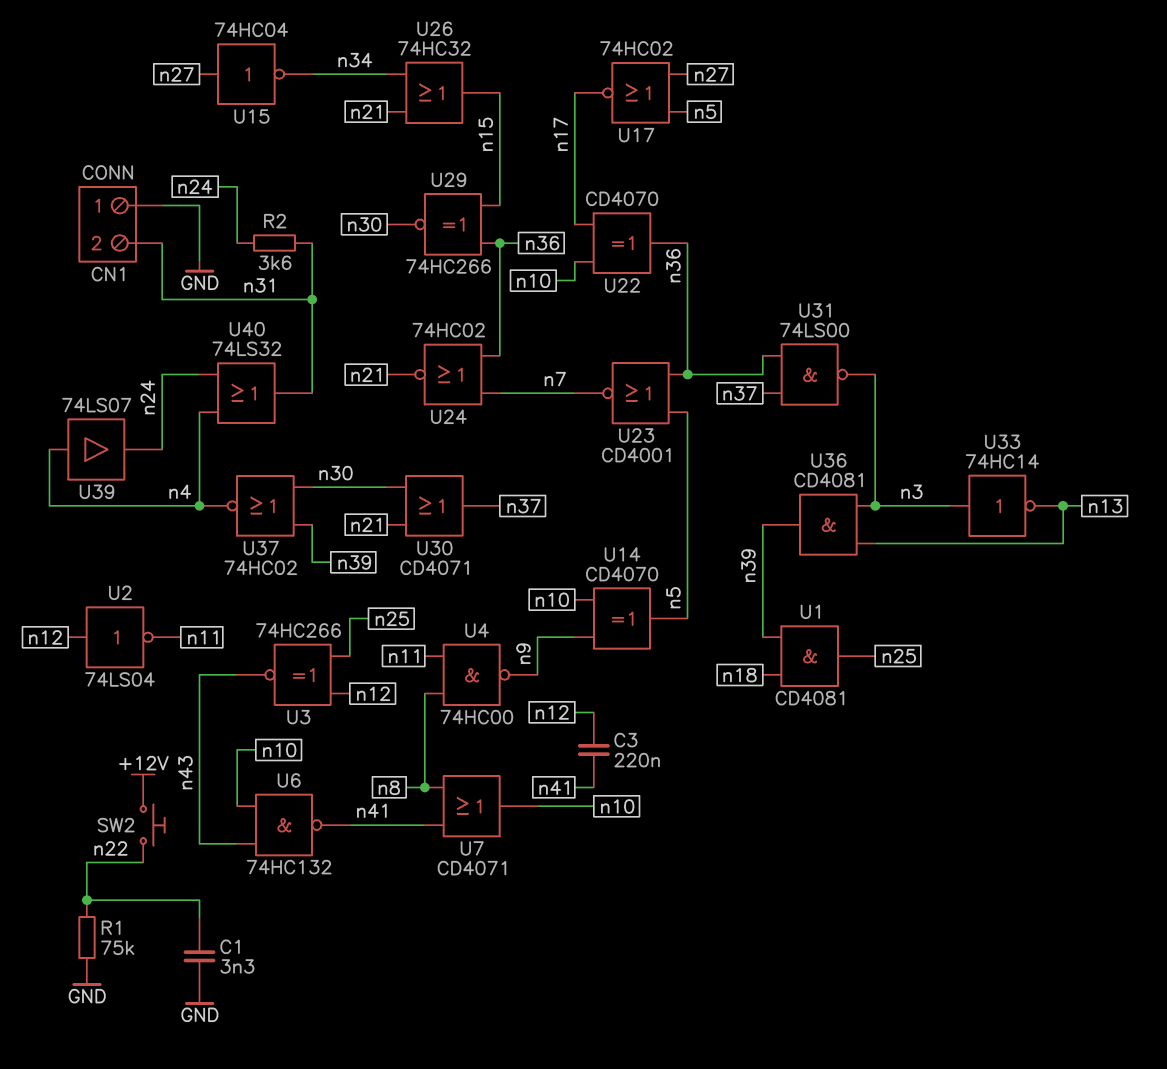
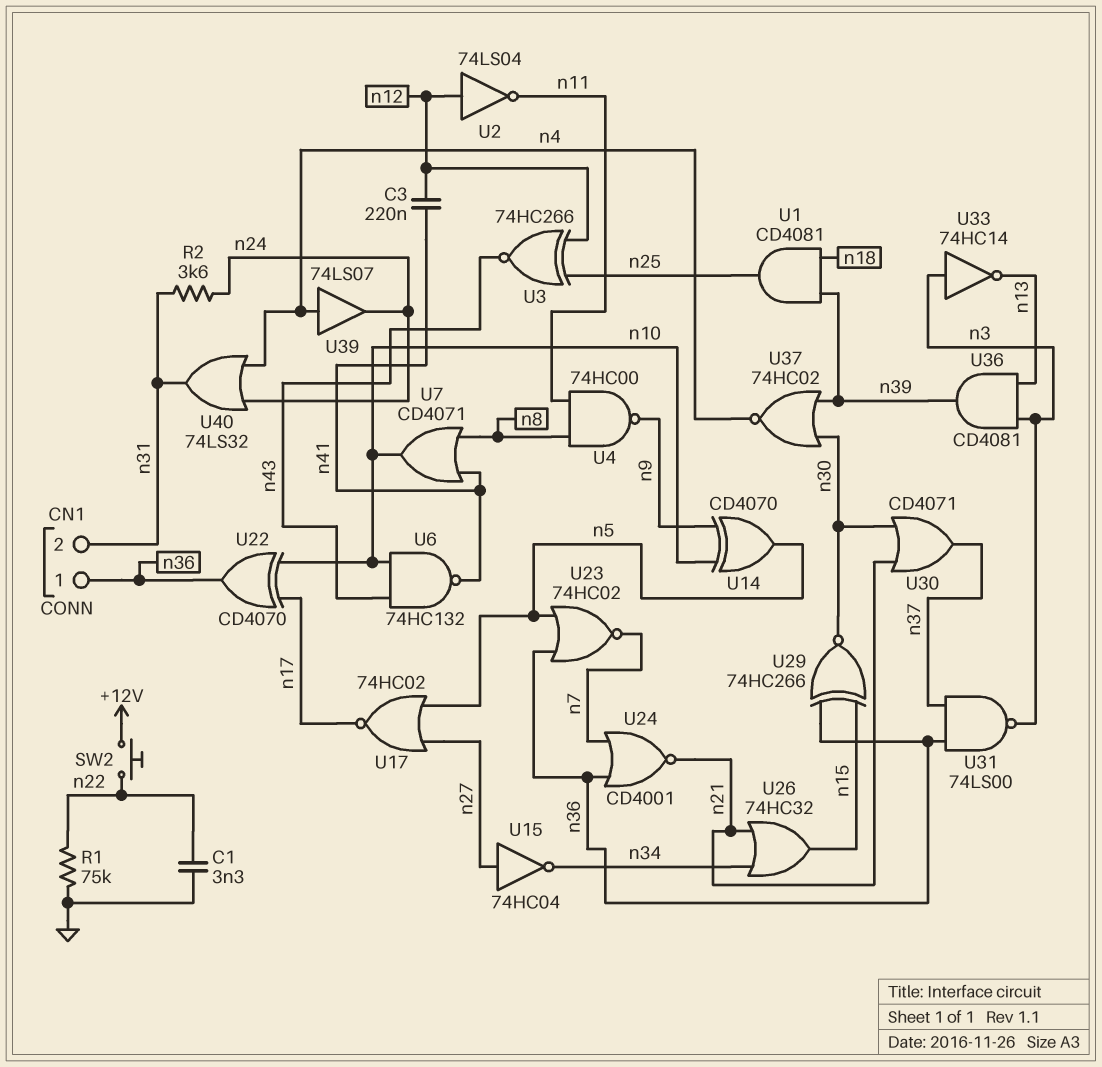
CN1 pin 1: GND -> n36
U23: NOR CD4001 (in n5, in n36, out n7) -> NOR 74HC02 (in n5, in n36, out n7)
U24: NOR 74HC02 (in n7, in n36, out n21) -> NOR CD4001 (in n7, in n36, out n21)

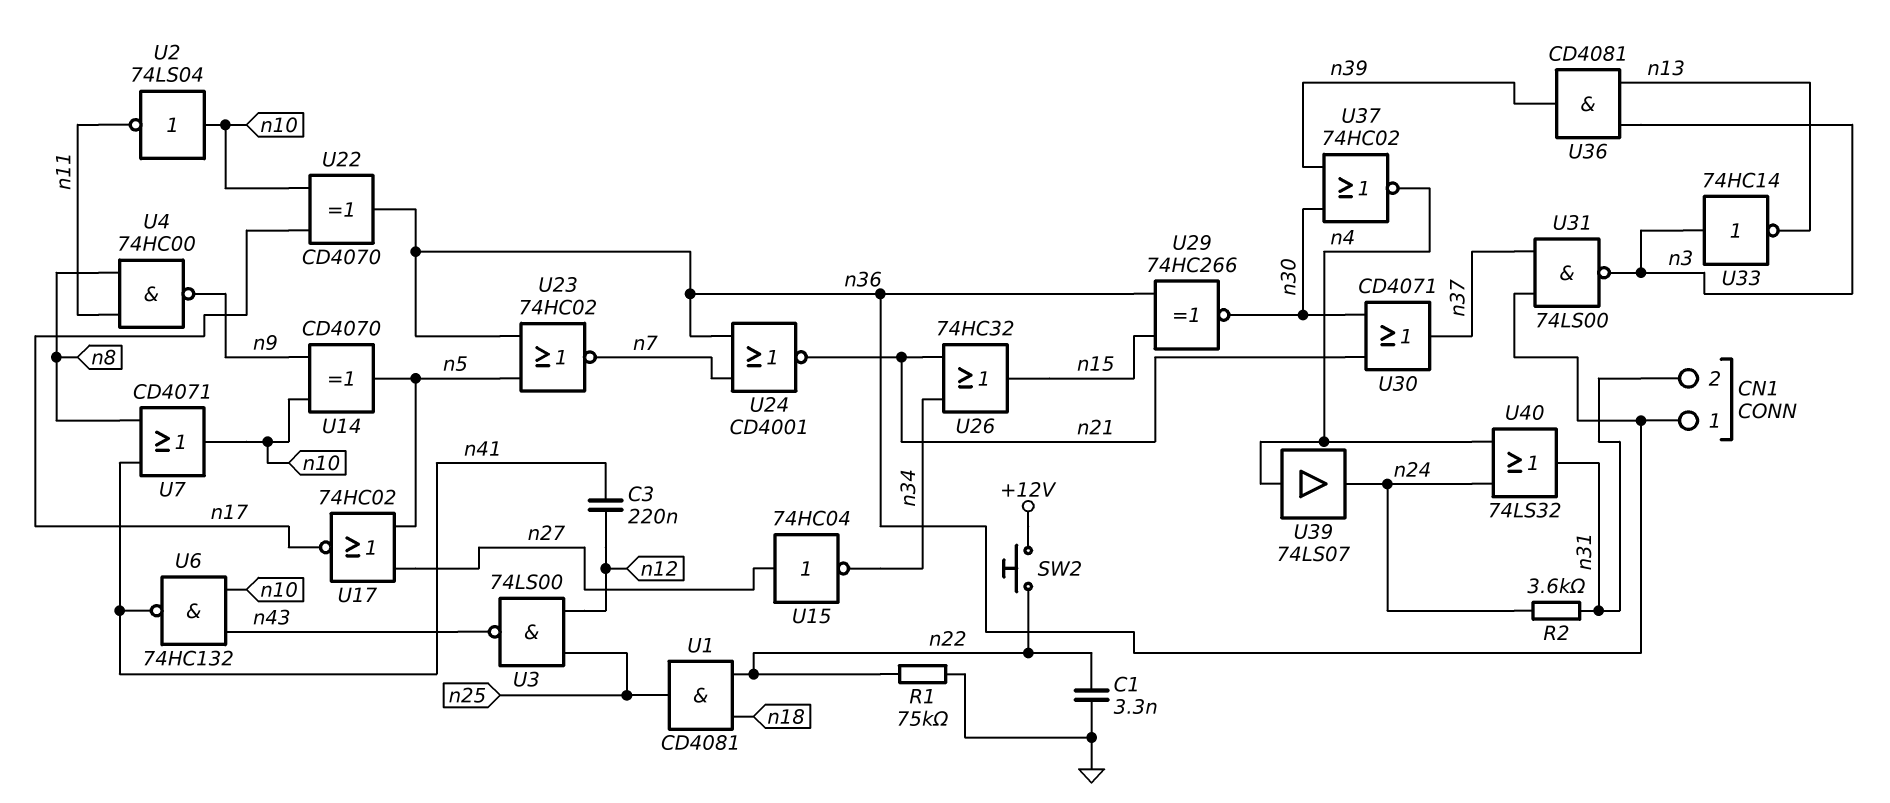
U1: AND CD4081 (in n18, in n39, out n25) -> AND CD4081 (in n18, in n22, out n25)
U2: NOT 74LS04 (in n12, out n11) -> NOT 74LS04 (in n10, out n11)
U3: XNOR 74HC266 (in n12, in n25, out n43) -> NAND 74LS00 (in n12, in n25, out n43)

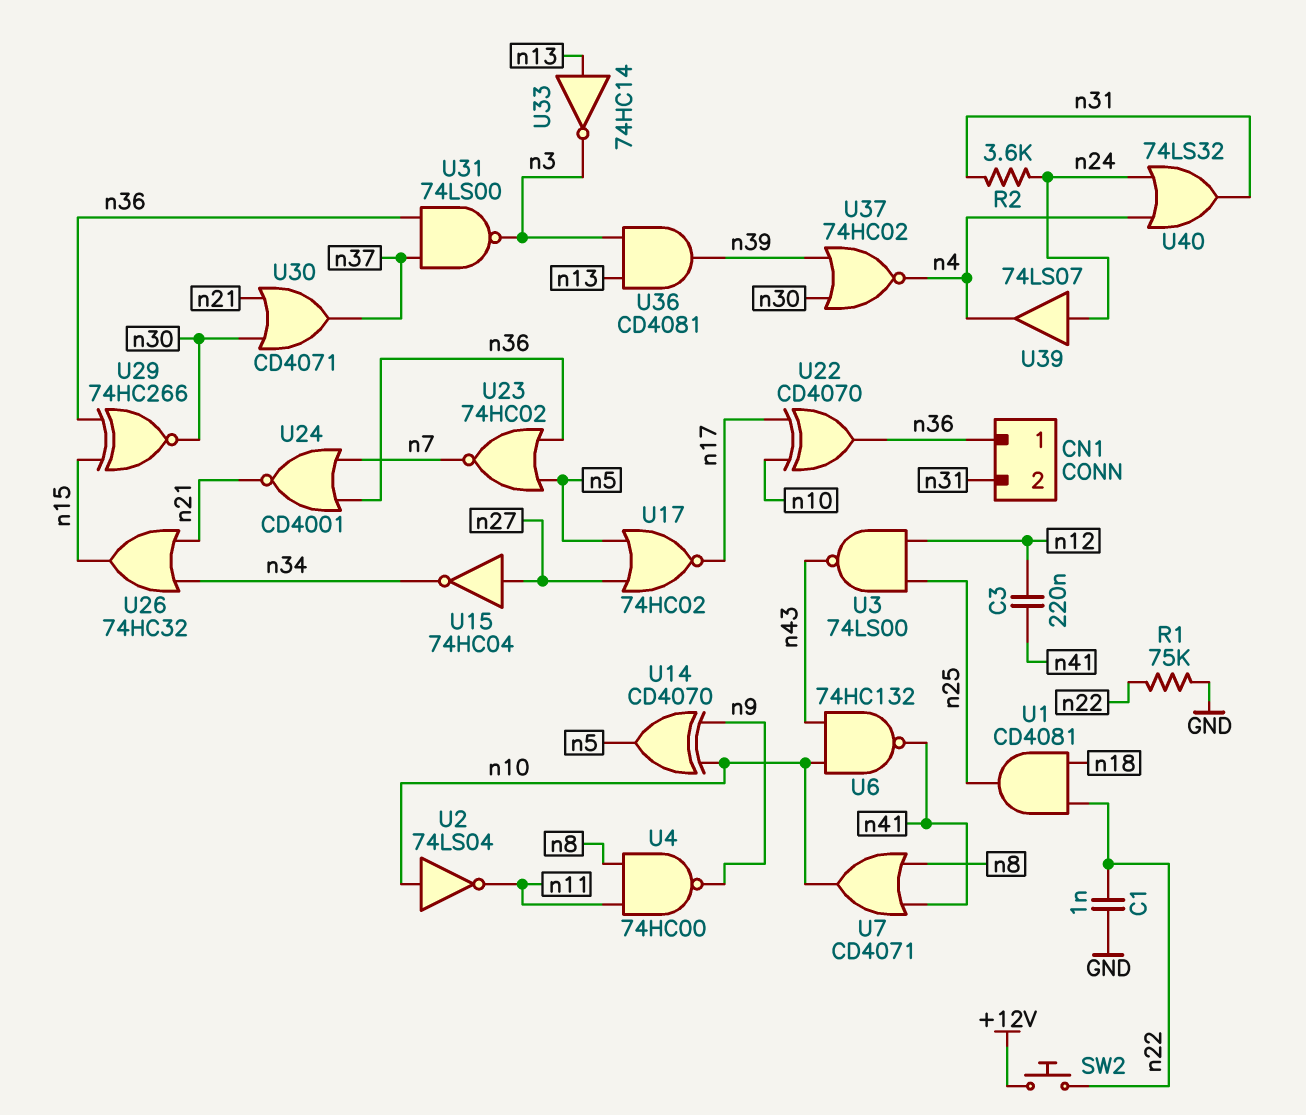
C1: 3.3nF (GND, n22) -> 1nF (GND, n22)
U33: NOT 74HC14 (in n3, out n13) -> NOT 74HC14 (in n13, out n3)
U39: buffer 74LS07 (in n4, out n24) -> buffer 74LS07 (in n24, out n4)

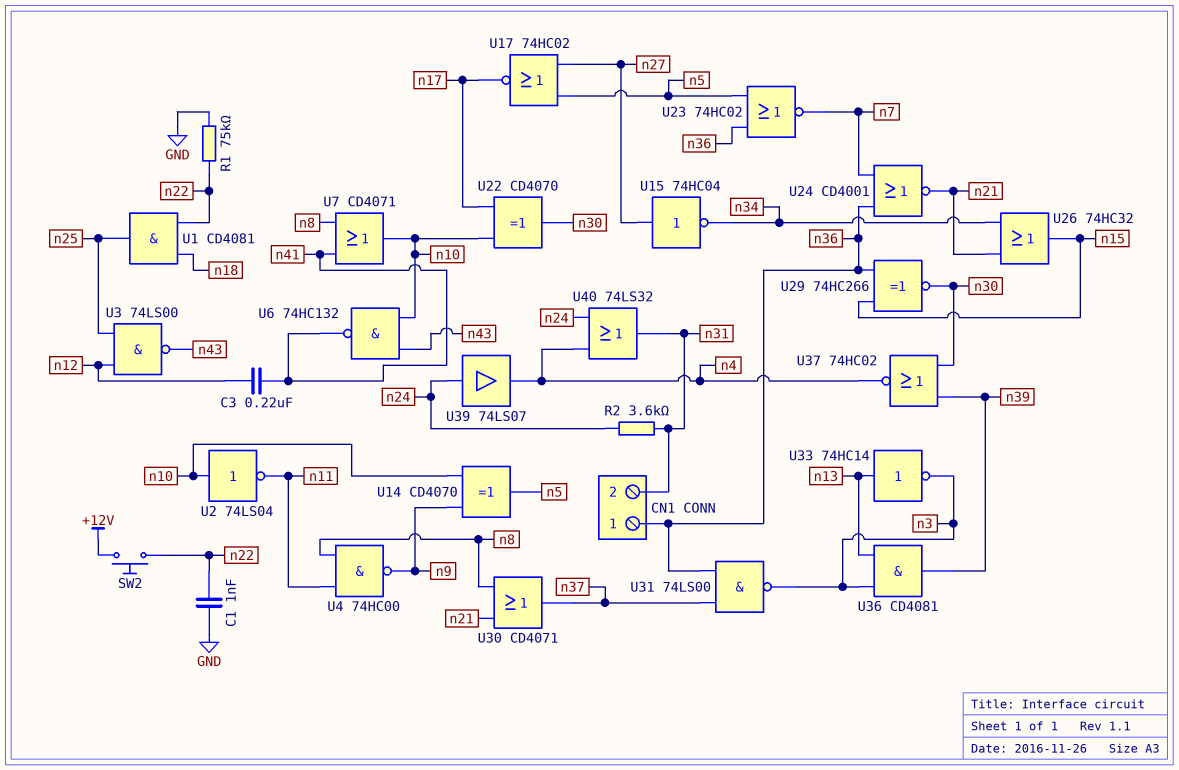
U22: XOR CD4070 (in n10, in n17, out n36) -> XOR CD4070 (in n10, in n17, out n30)
U30: OR CD4071 (in n21, in n30, out n37) -> OR CD4071 (in n8, in n21, out n37)

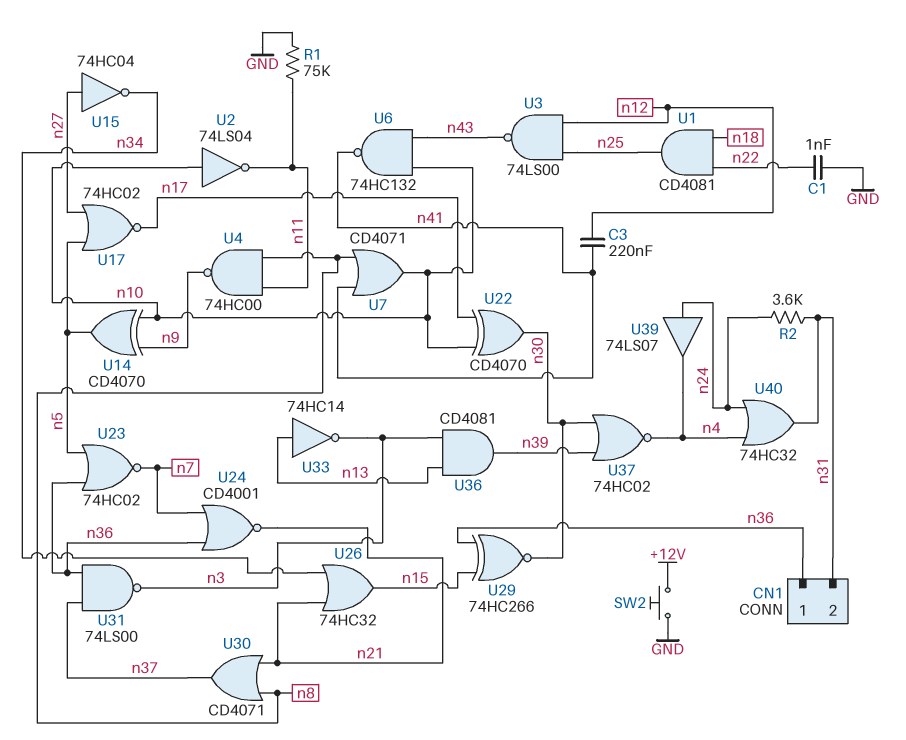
R1: 75k (GND, n22) -> 75k (GND, n11)
SW2: button (+12V, n22) -> button (+12V, GND)
U40: OR 74LS32 (in n4, in n24, out n31) -> OR 74HC32 (in n4, in n24, out n31)

